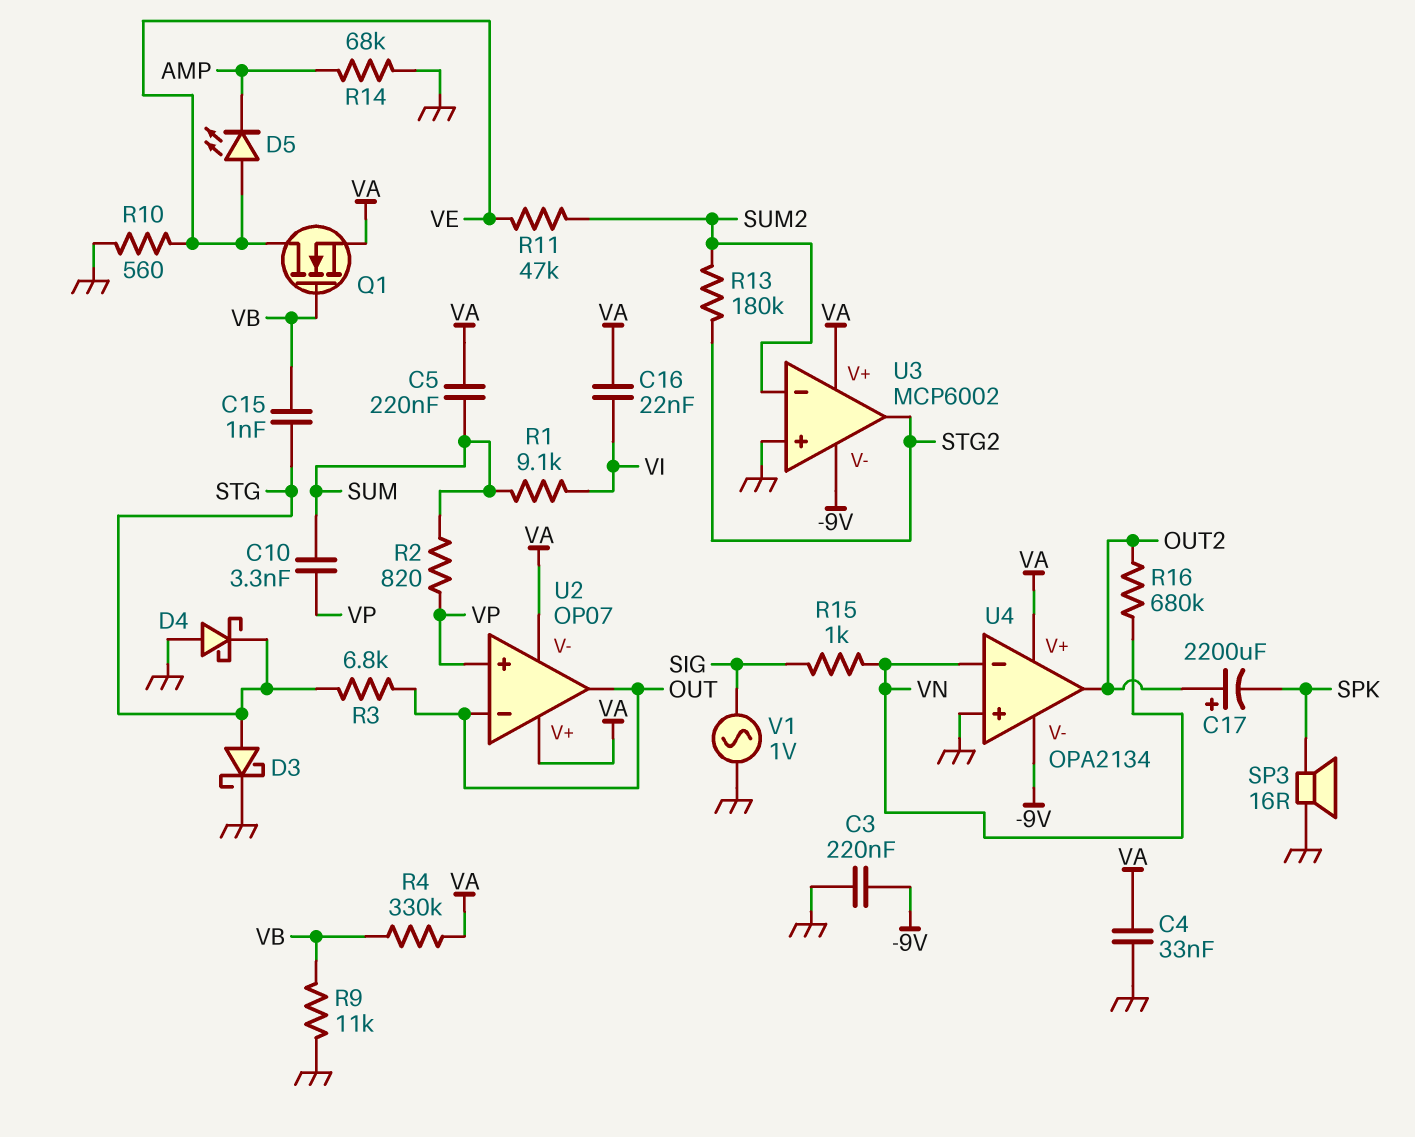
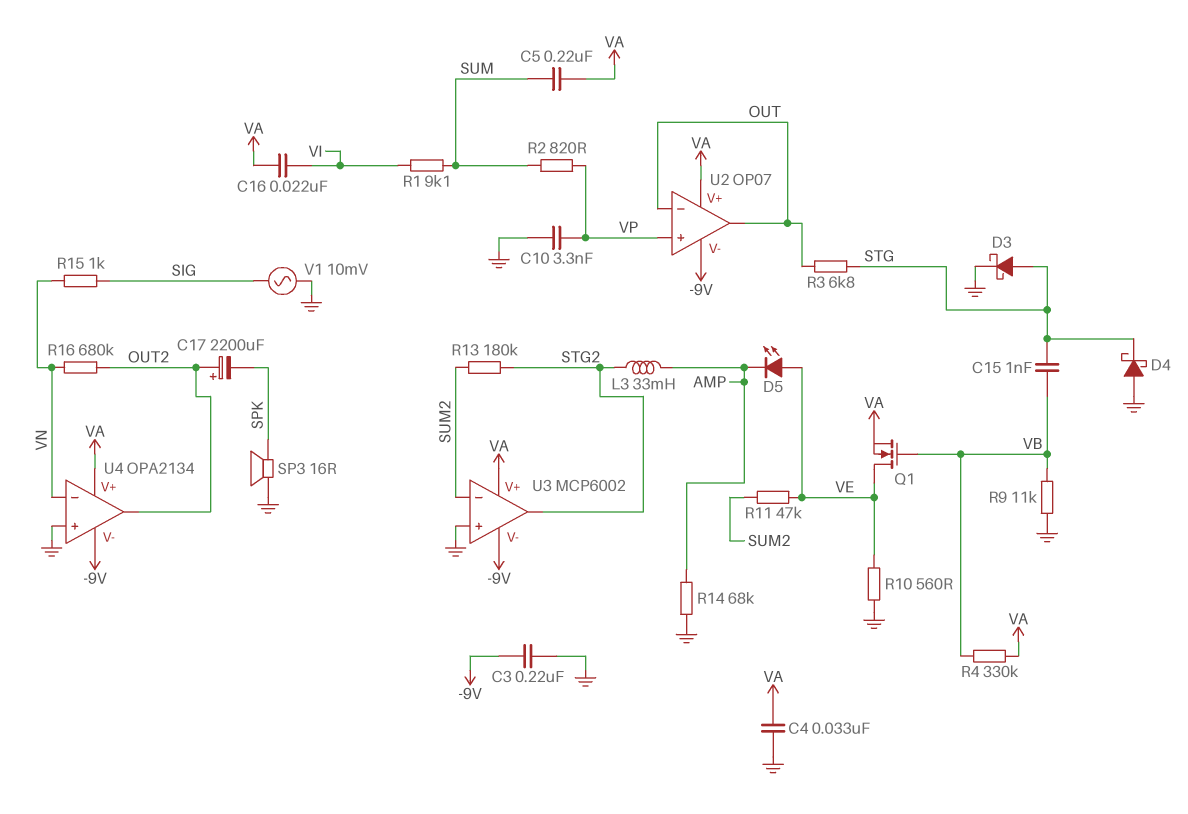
C10: 3.3nF (SUM, VP) -> 3.3nF (GND, VP)
L3: none -> 33mH (AMP, STG2)
U2 pin V-: VA -> -9V
V1: AC 1V (GND, SIG) -> AC 10mV (GND, SIG)

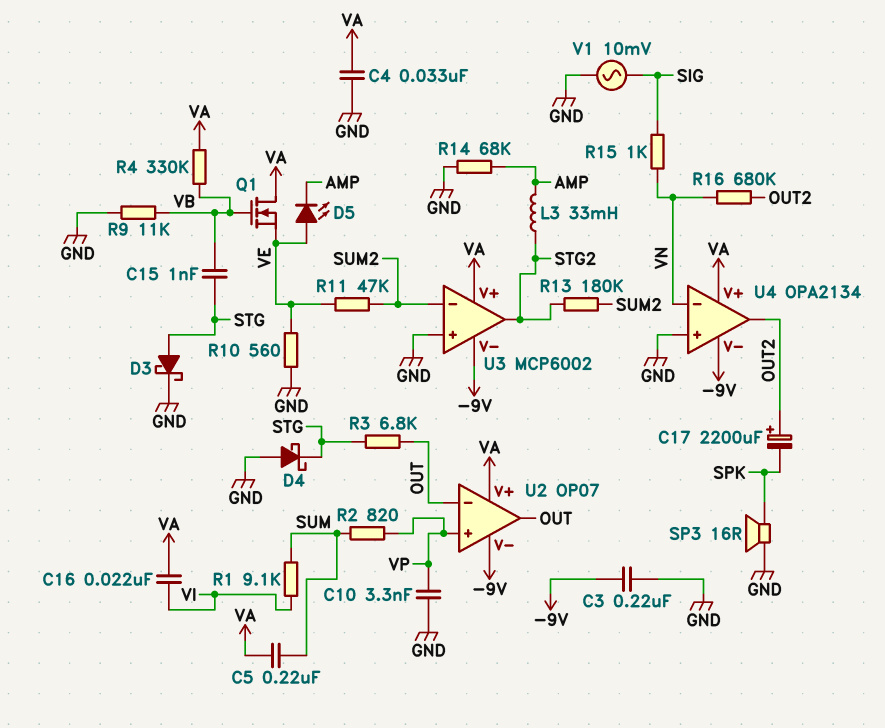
Q1: NMOS (G VB, D VE, S VA) -> NMOS (G VB, D VA, S VE)

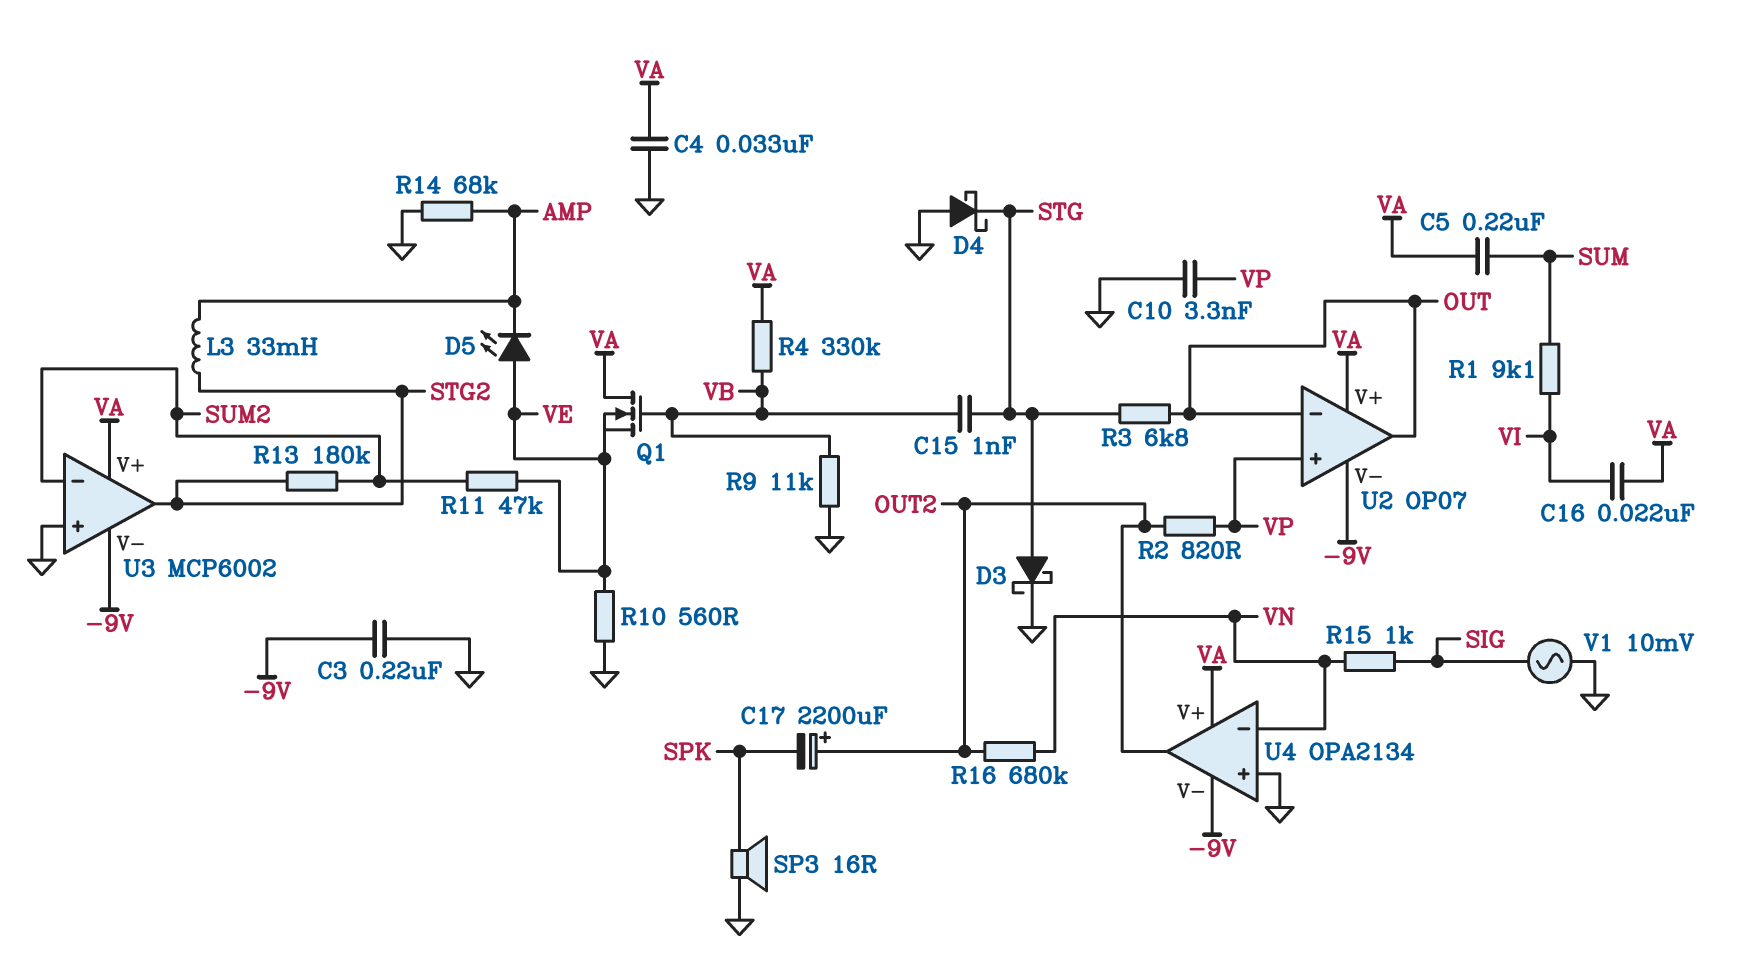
R2: 820 (SUM, VP) -> 820 (OUT2, VP)

